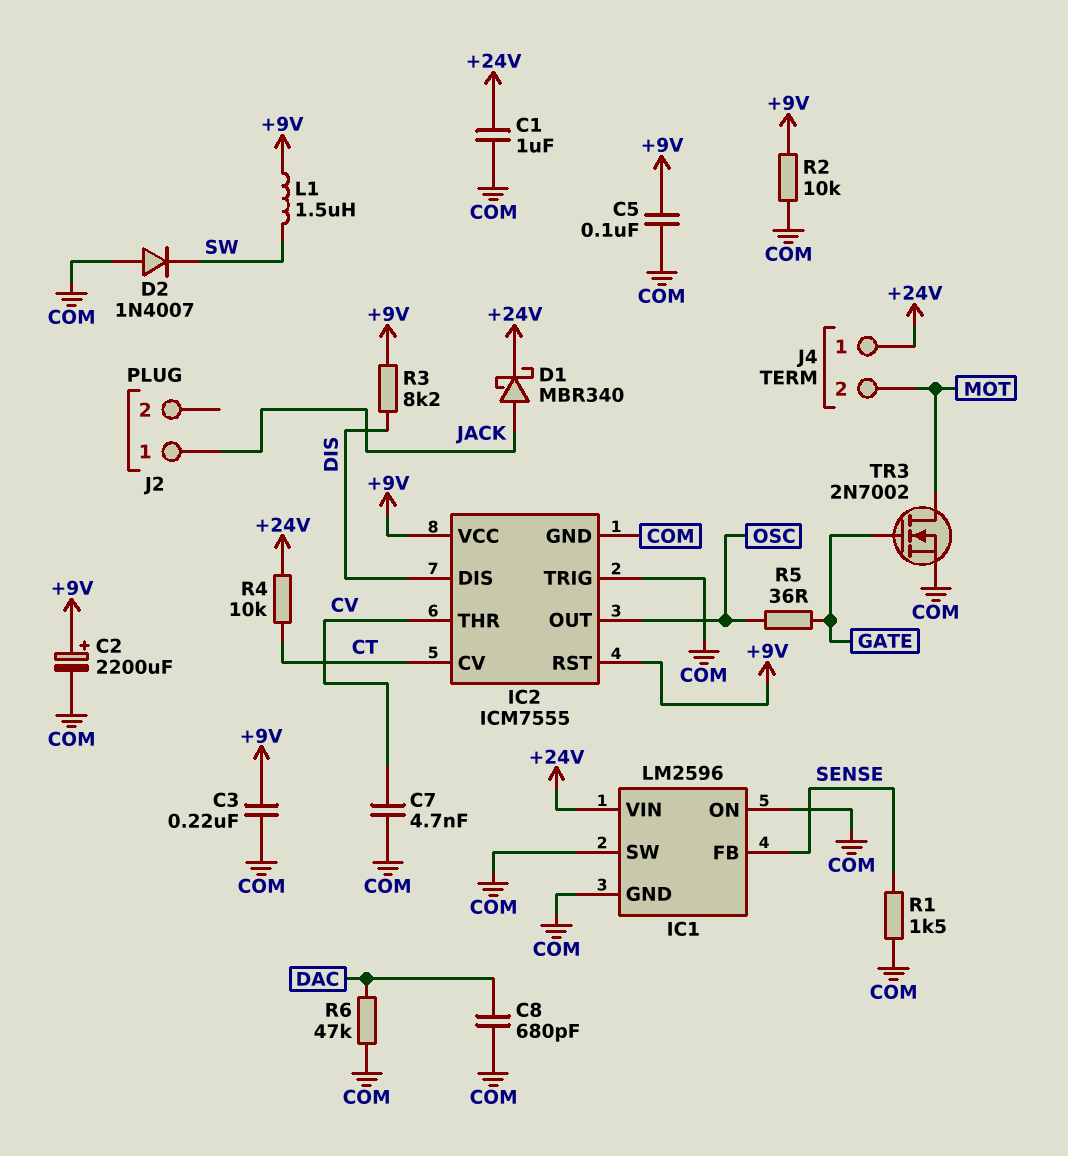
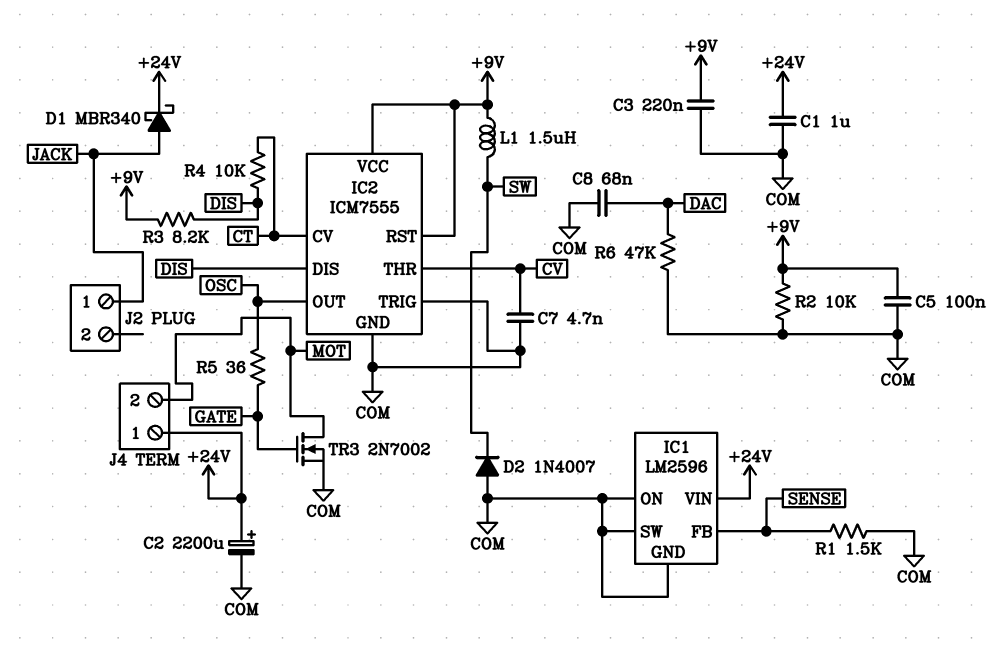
C2: 2200uF (plus +9V, minus COM) -> 2200uF (plus +24V, minus COM)
C8: 680pF (COM, DAC) -> 68nF (COM, DAC)
R4: 10k (+24V, CT) -> 10k (CT, DIS)

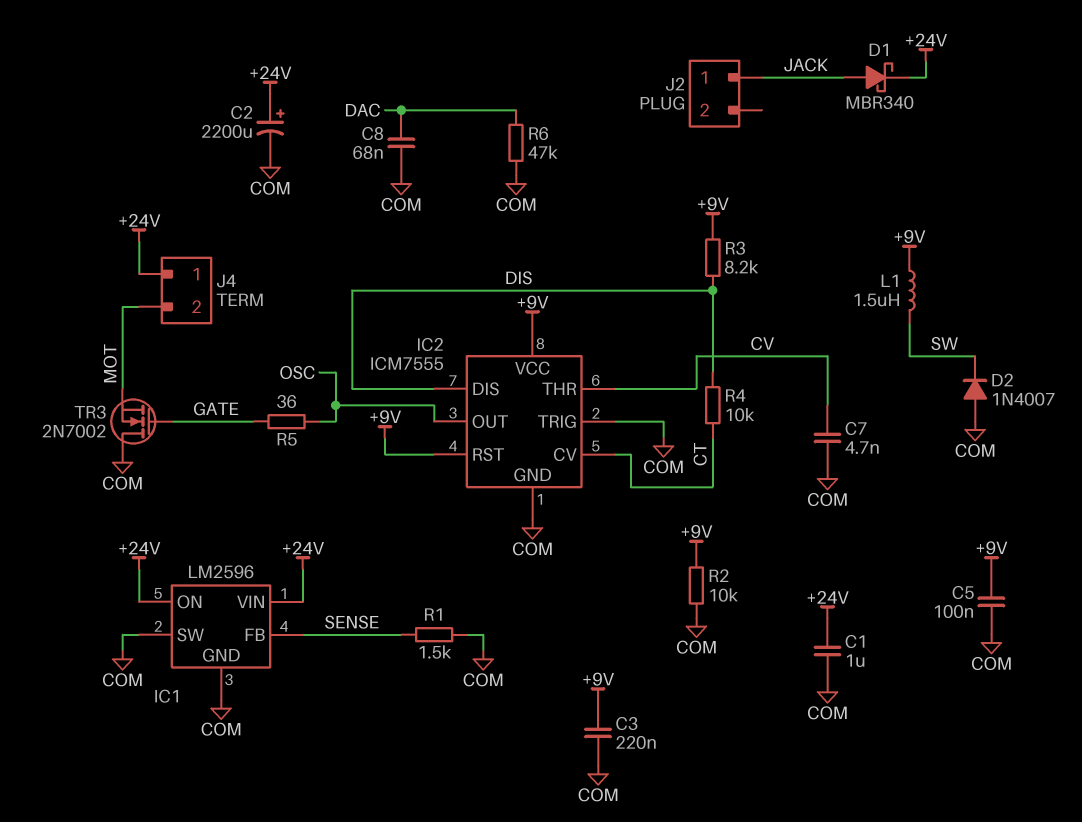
IC1 pin ON: COM -> +24V
TR3: NMOS 2N7002 (G GATE, D MOT, S COM) -> NMOS 2N7002 (G GATE, D COM, S MOT)

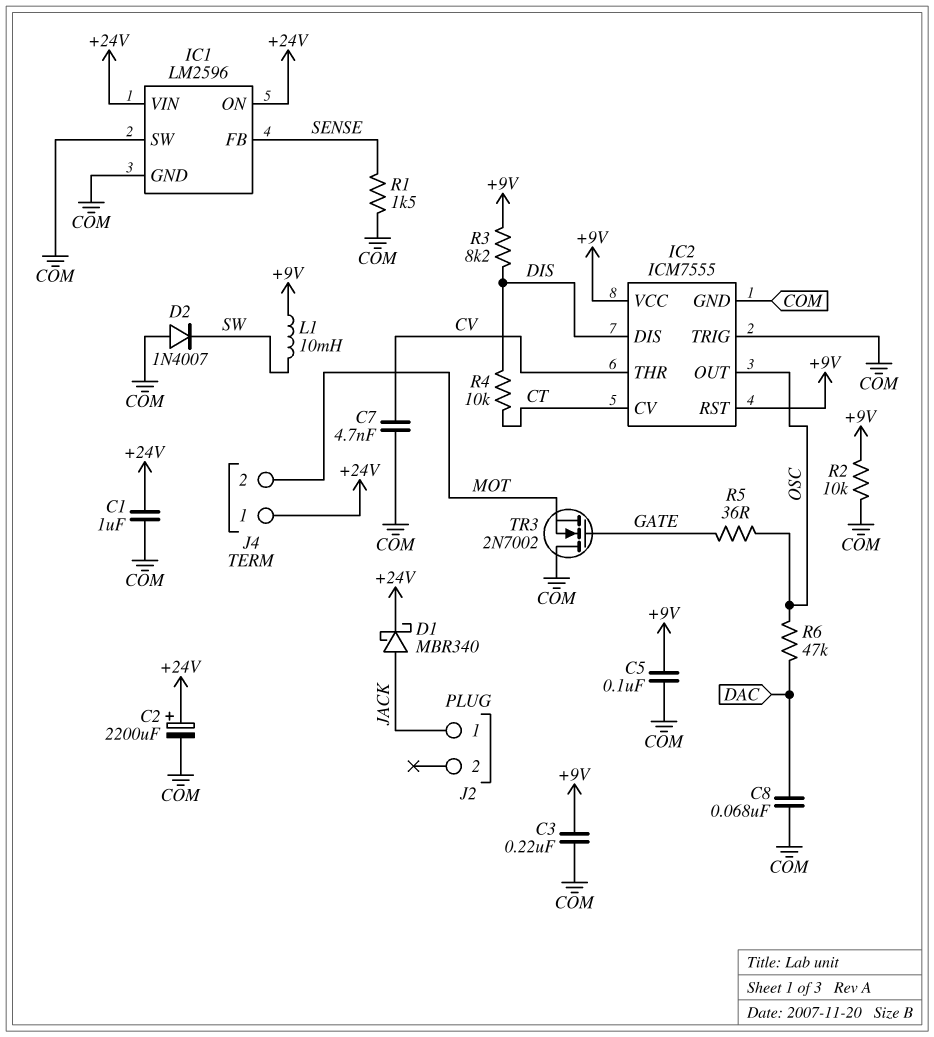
L1: 1.5uH (+9V, SW) -> 10mH (+9V, SW)
R6: 47k (COM, DAC) -> 47k (DAC, OSC)

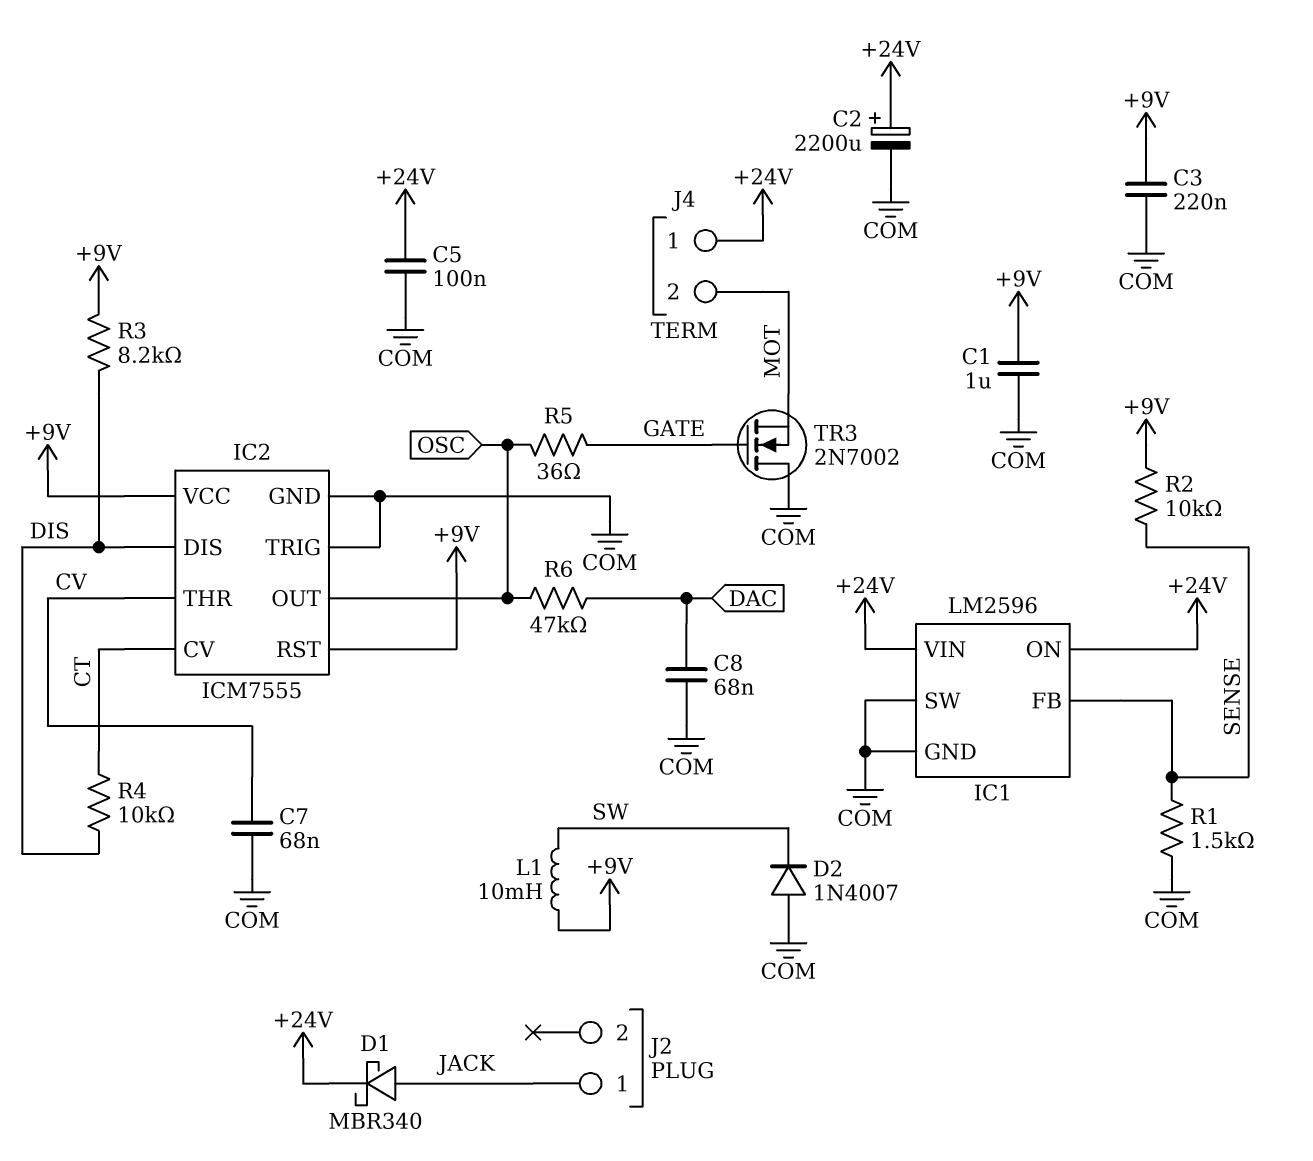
C1: 1uF (+24V, COM) -> 1uF (+9V, COM)
C5: 100nF (+9V, COM) -> 100nF (+24V, COM)
C7: 4.7nF (COM, CV) -> 68nF (COM, CV)
R2: 10k (+9V, COM) -> 10k (+9V, SENSE)

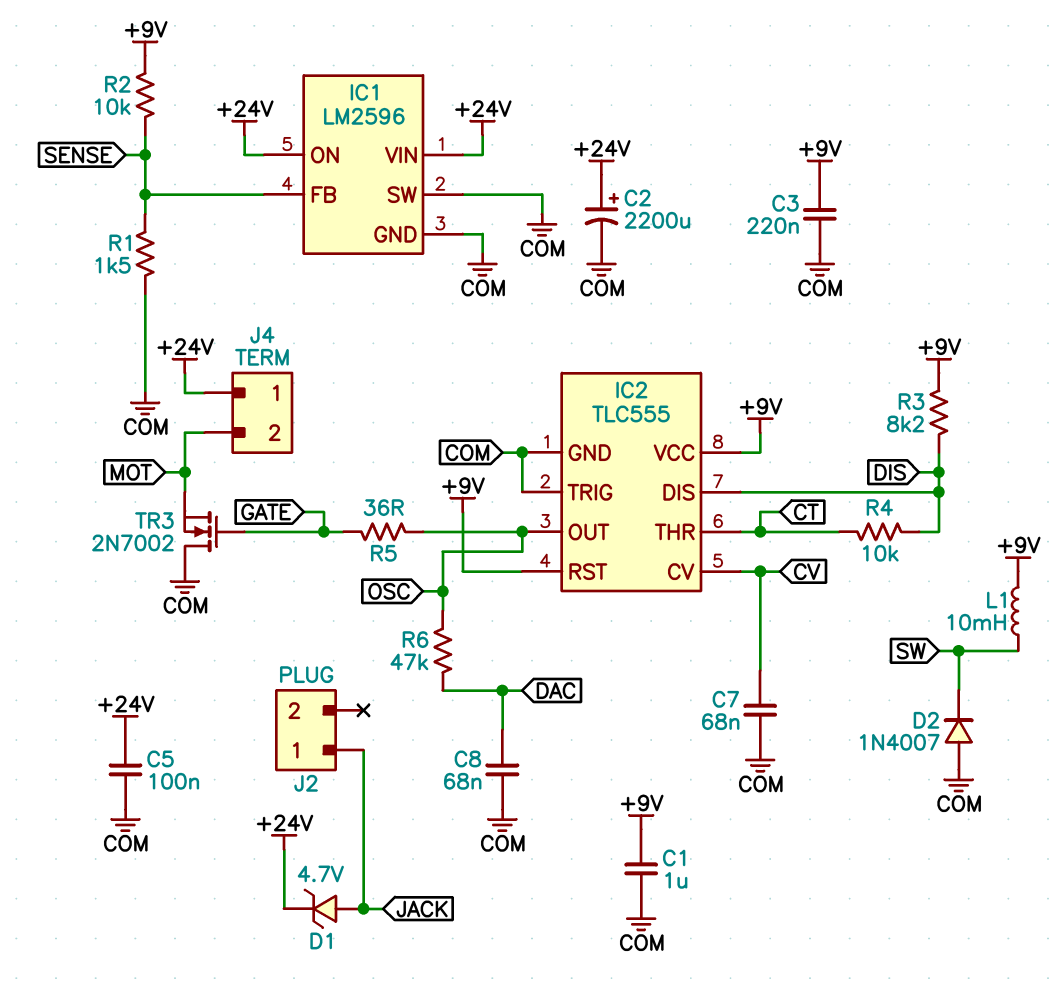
D1: schottky MBR340 (A JACK, K +24V) -> zener 4.7V (A JACK, K +24V)
IC2: ICM7555 -> TLC555
IC2 pin CV: CT -> CV
IC2 pin THR: CV -> CT

